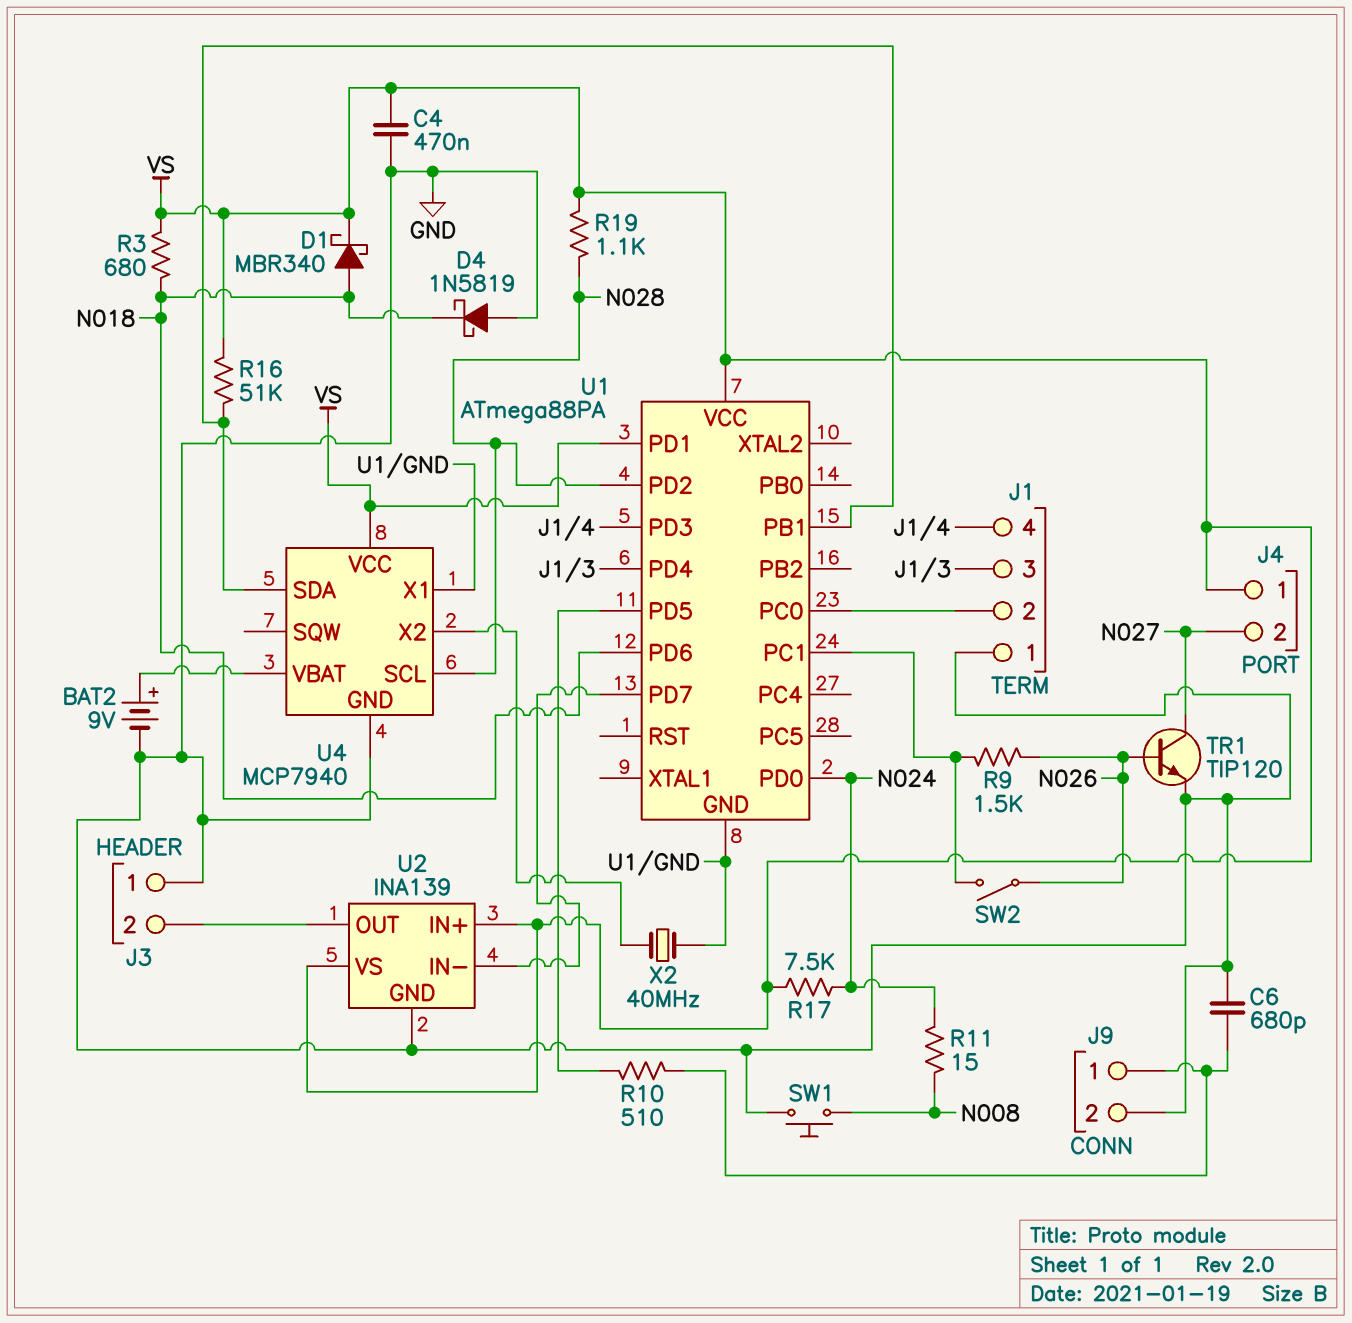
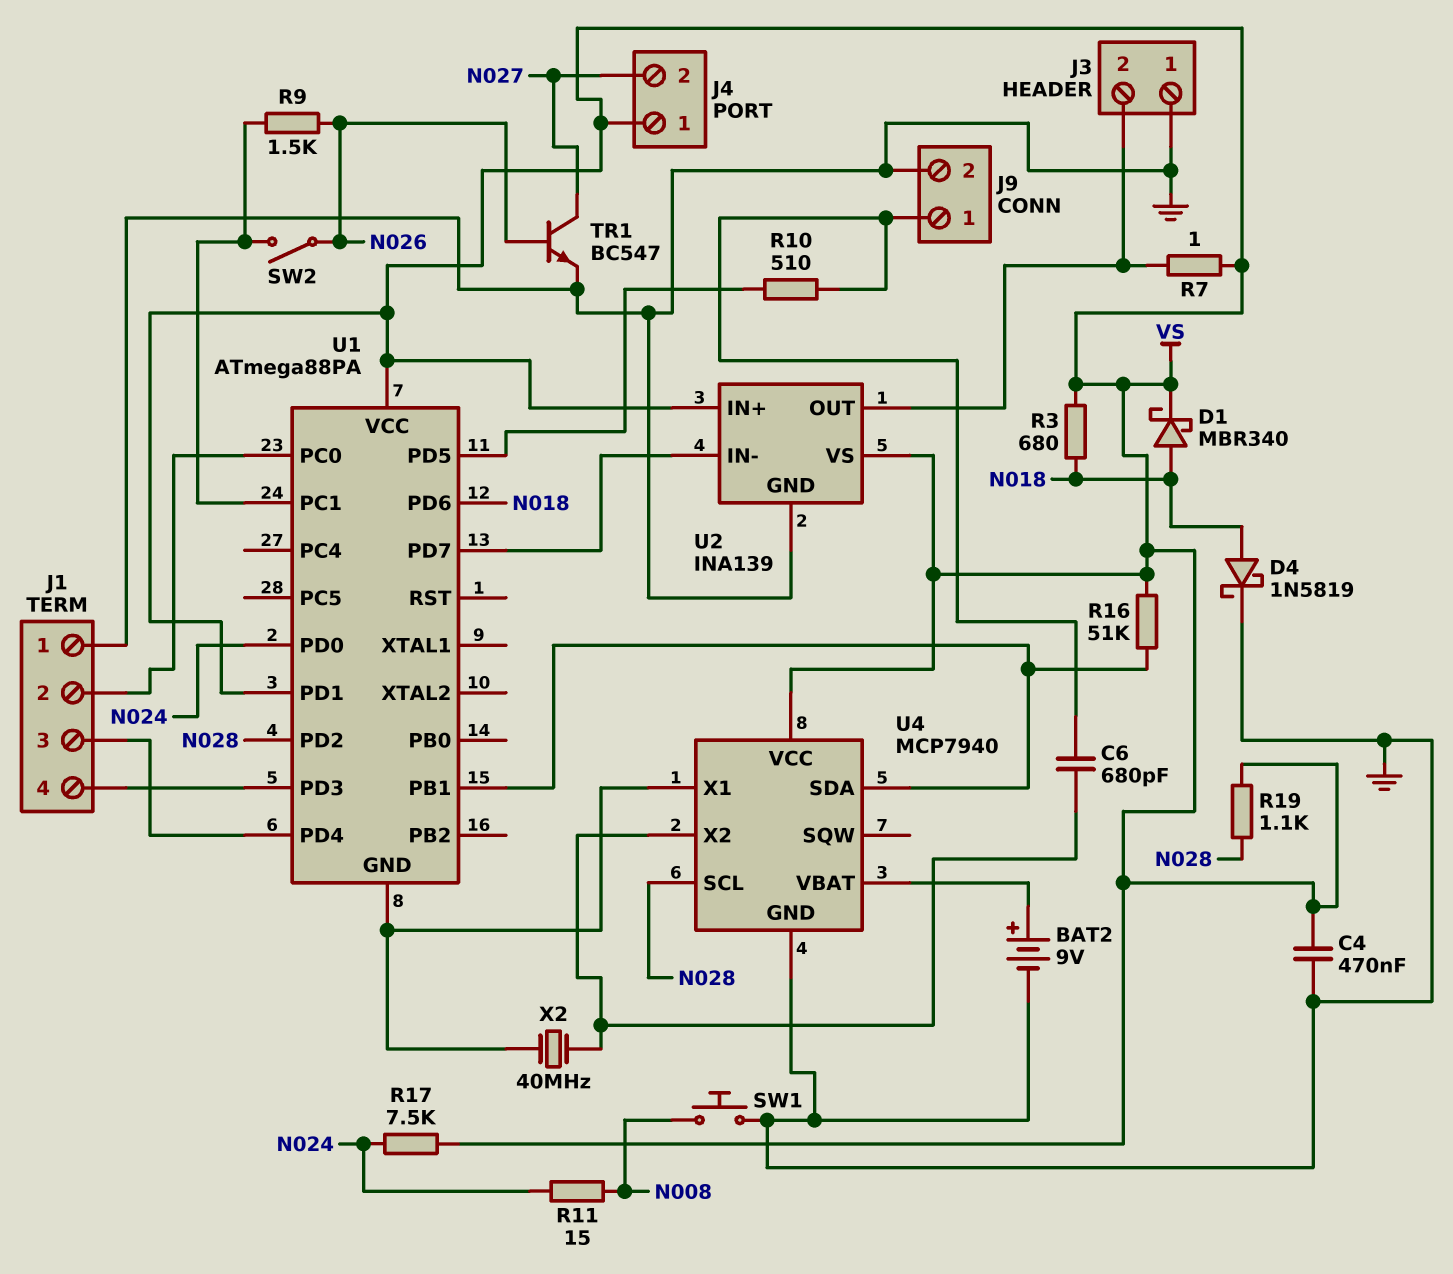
C6: 680pF (GND, J9/1) -> 680pF (J9/1, U4/X2)
D4: schottky 1N5819 (A GND, K N018) -> schottky 1N5819 (A N018, K GND)
R7: none -> 1 (J3/2, VS)
TR1: NPN TIP120 (B N026, C N027, E GND) -> NPN BC547 (B N026, C N027, E GND)

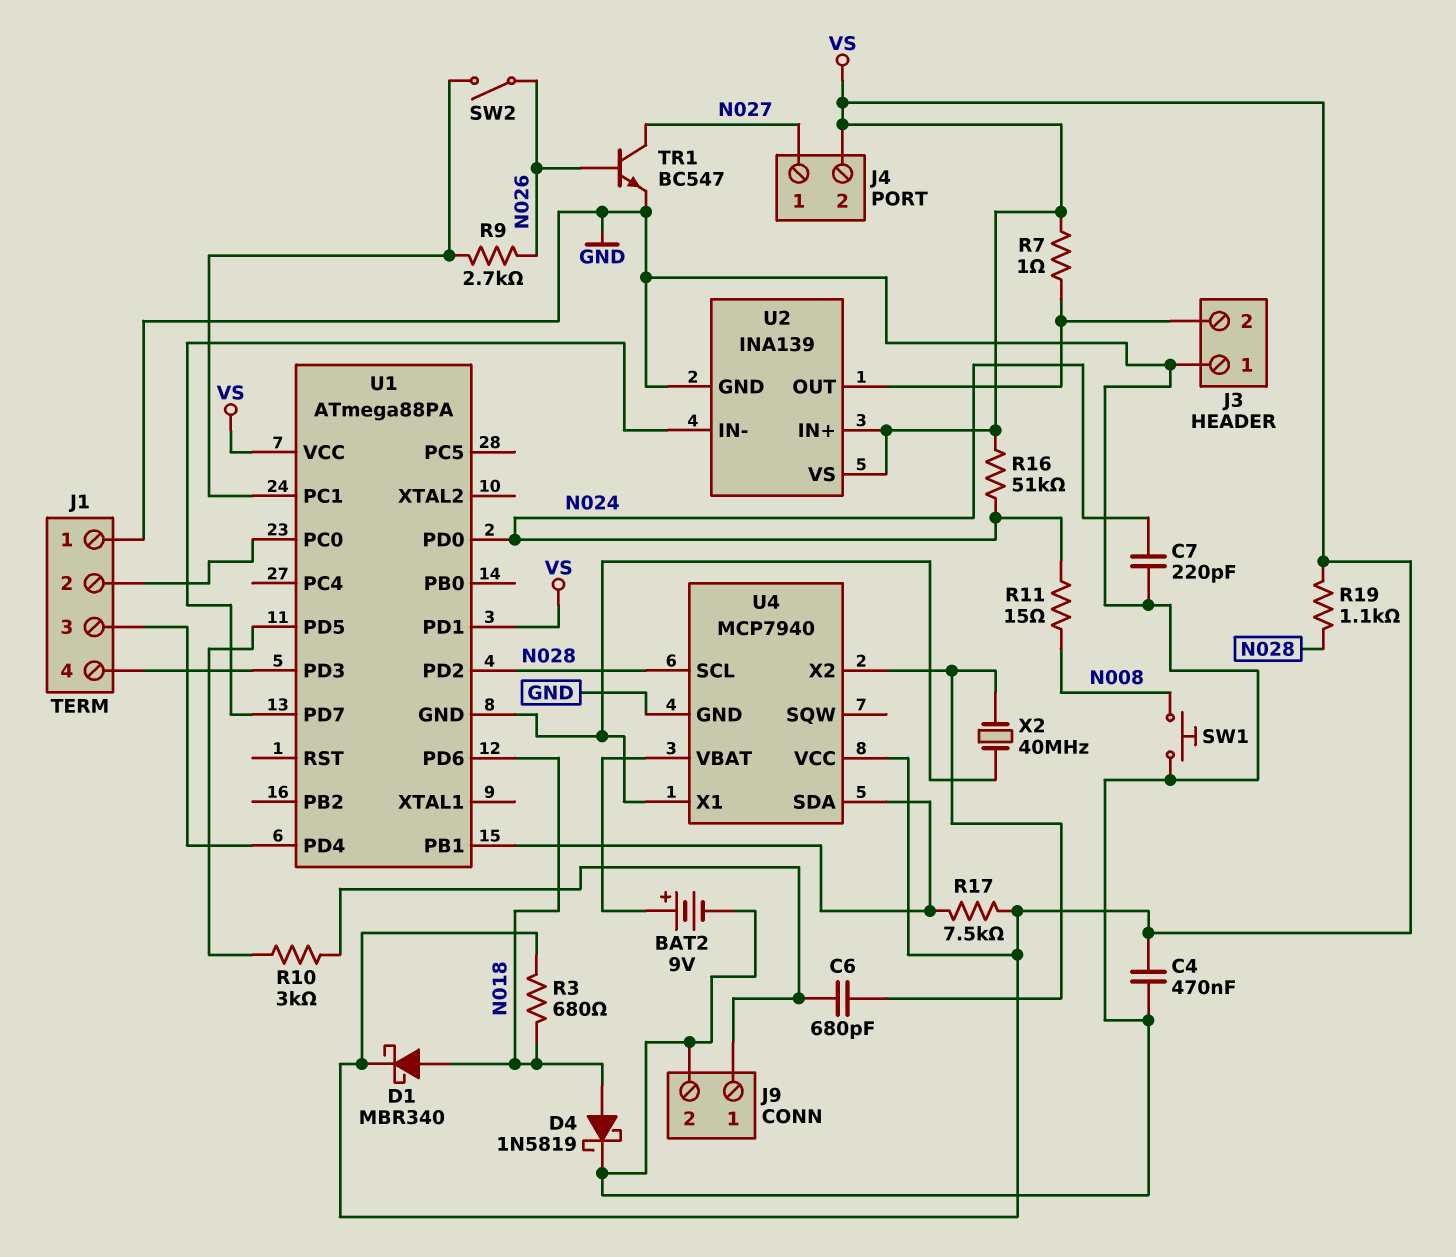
C7: none -> 220pF (GND, N024)
J4 pin 1: VS -> N027
J4 pin 2: N027 -> VS
R9: 1.5k (N026, U1/PC1) -> 2.7k (N026, U1/PC1)
R10: 510 (J9/1, U1/PD5) -> 3k (J9/1, U1/PD5)
R16: 51k (U1/PB1, VS) -> 51k (N024, VS)
R17: 7.5k (N024, VS) -> 7.5k (U1/PB1, VS)

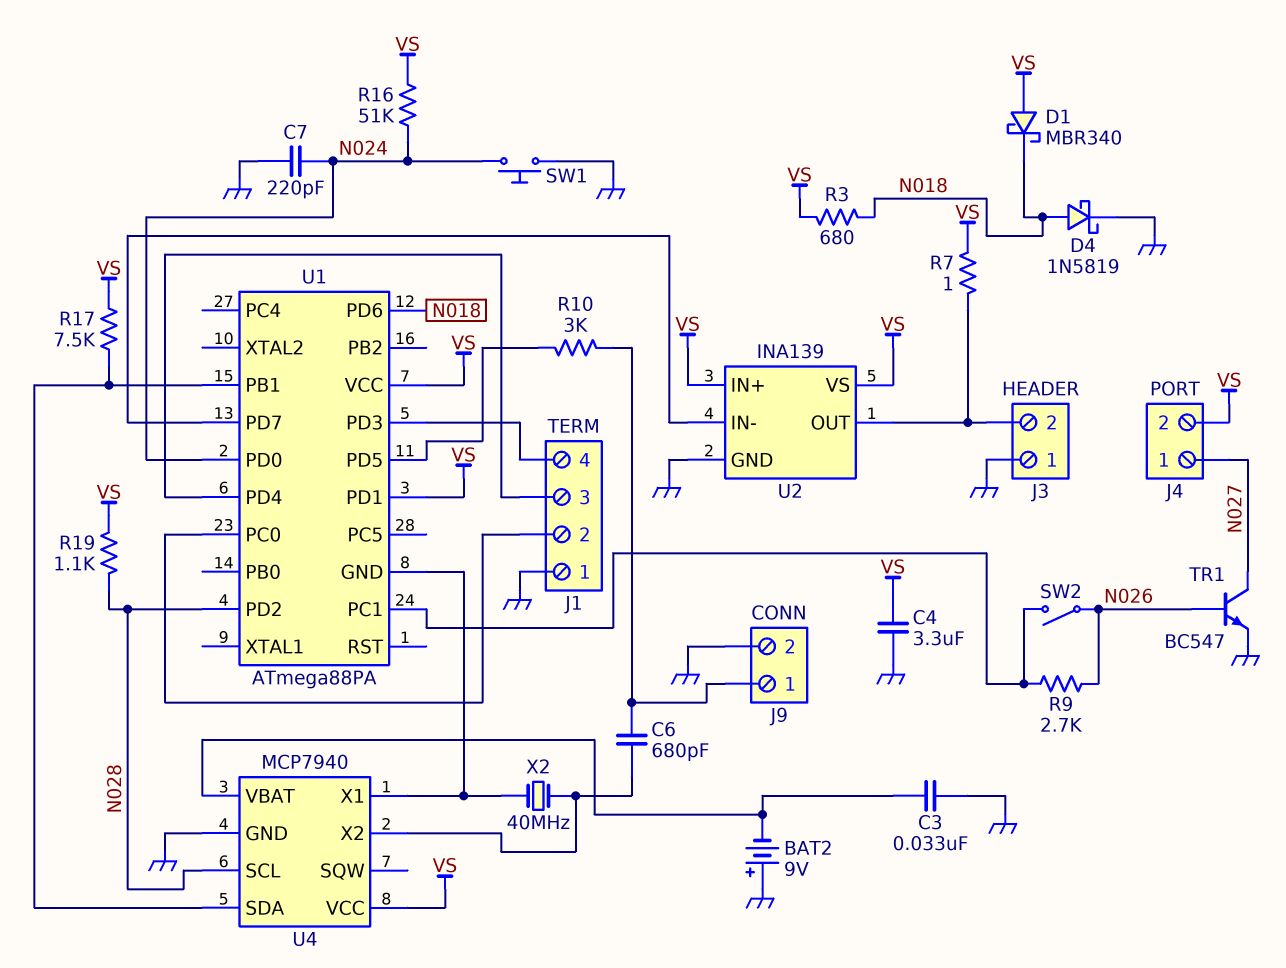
BAT2: 9V (plus U4/VBAT, minus GND) -> 9V (plus GND, minus U4/VBAT)
C3: none -> 33nF (GND, U4/VBAT)
C4: 470nF (GND, VS) -> 3.3uF (GND, VS)
D1: schottky MBR340 (A N018, K VS) -> schottky MBR340 (A VS, K N018)
R11: 15 (N008, N024) -> none
SW1: button (GND, N008) -> button (GND, N024)

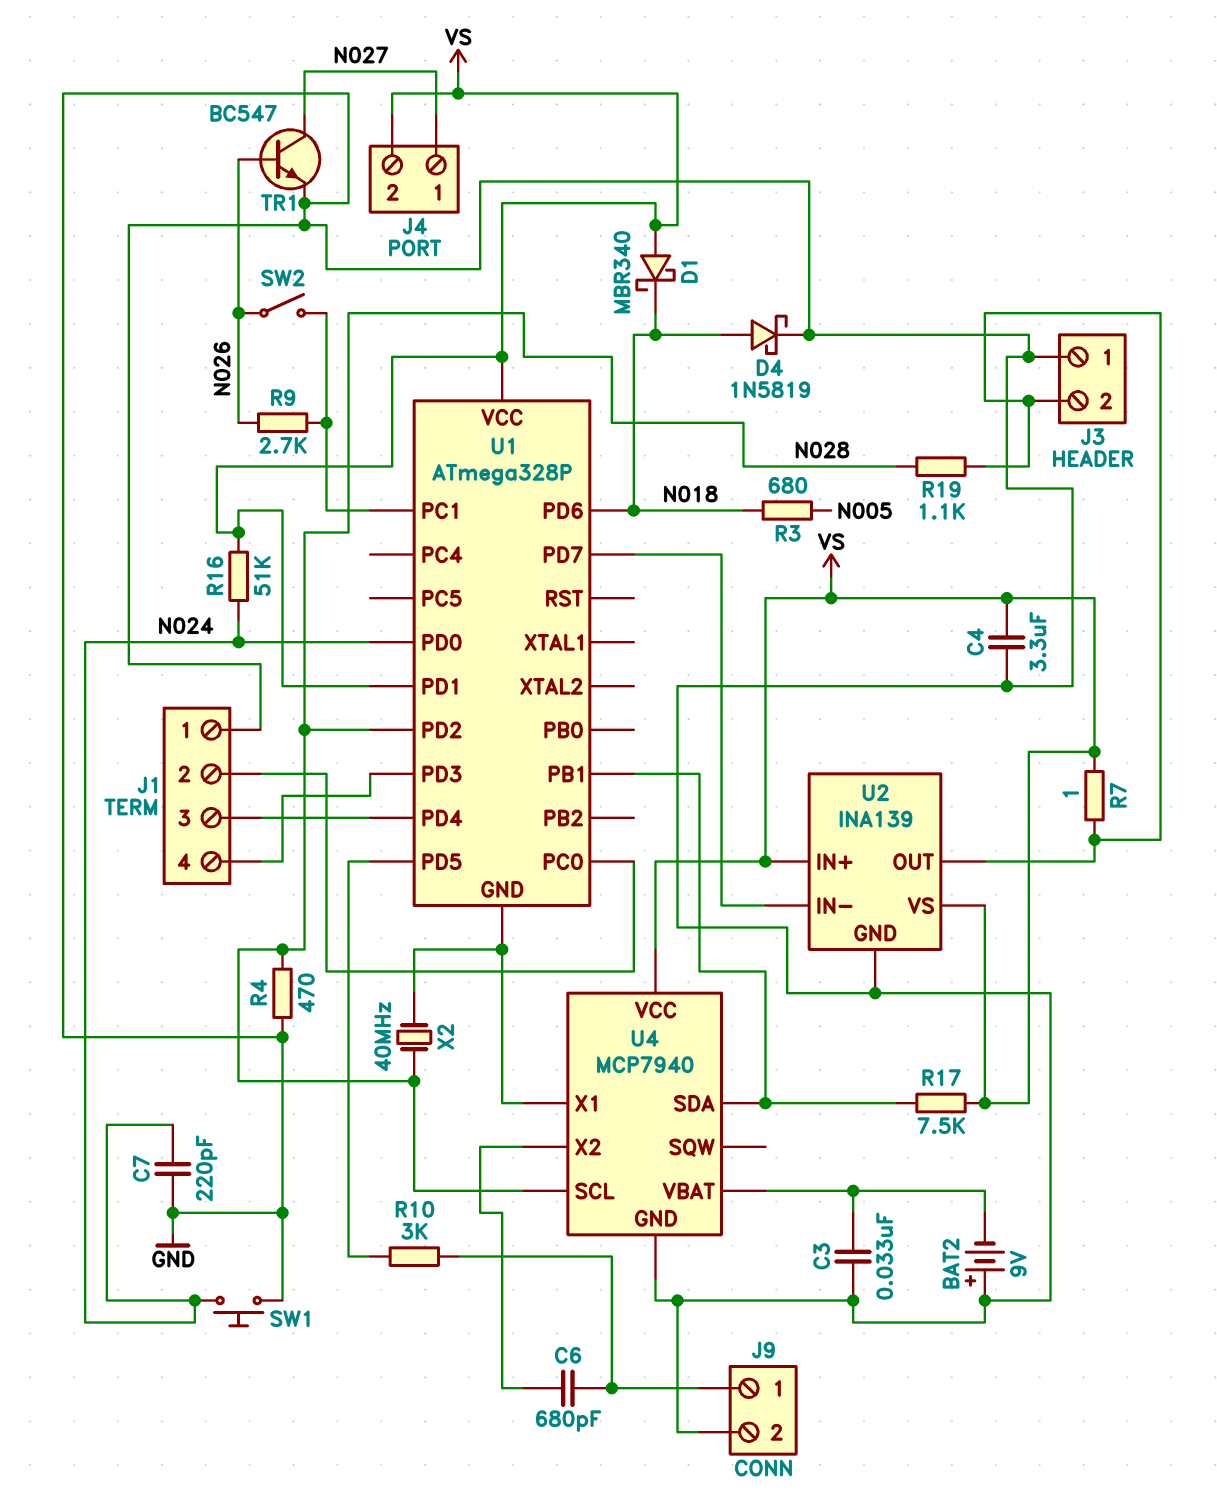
R3: 680 (N018, VS) -> 680 (N005, N018)
R4: none -> 470 (GND, N028)
R19: 1.1k (N028, VS) -> 1.1k (J3/2, N028)
U1: ATmega88PA -> ATmega328P
X2: 40MHz (U1/GND, U4/X2) -> 40MHz (N028, U1/GND)

